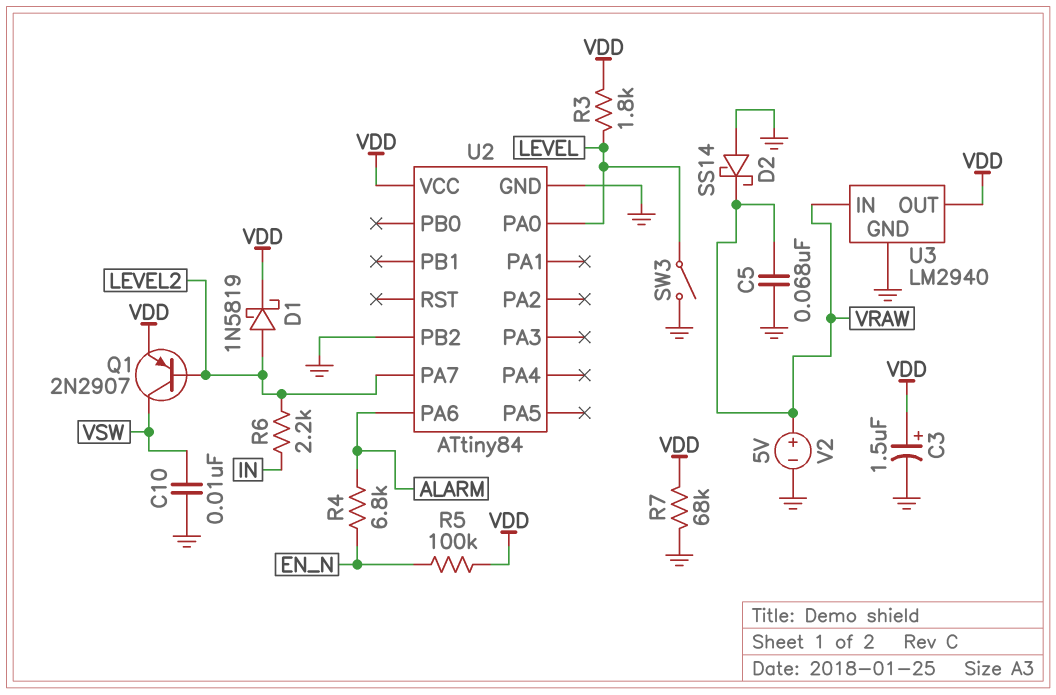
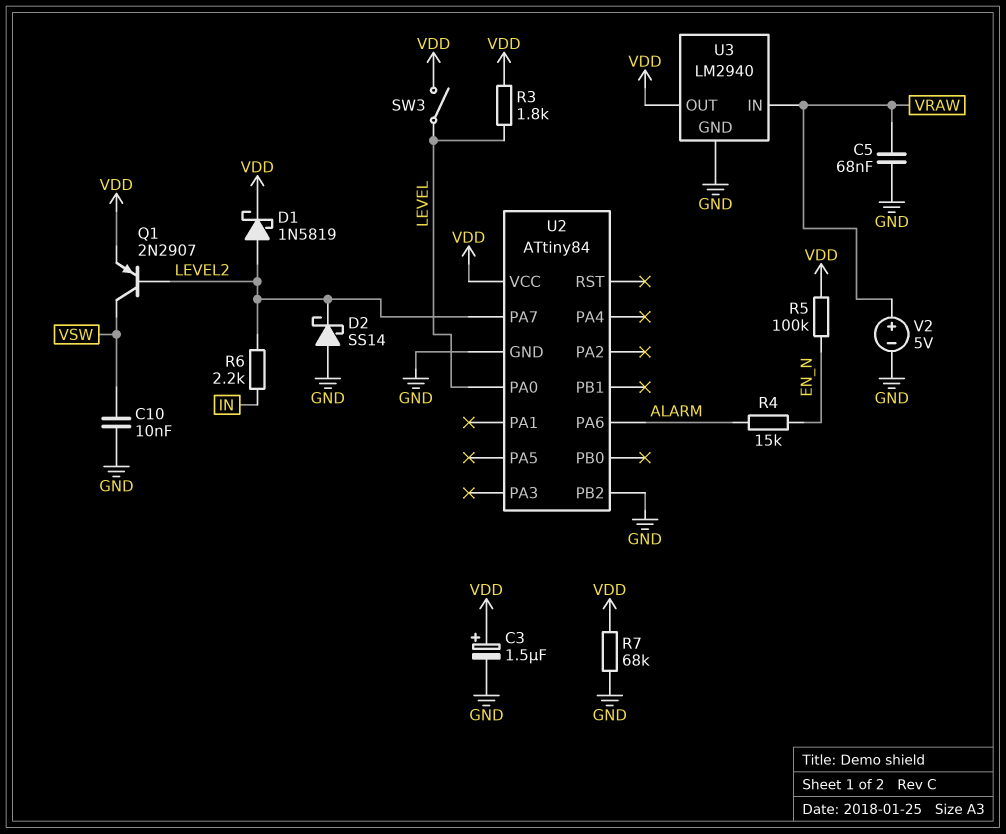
D2: schottky SS14 (A GND, K VRAW) -> schottky SS14 (A GND, K LEVEL2)
R4: 6.8k (ALARM, EN_N) -> 15k (ALARM, EN_N)
SW3: switch (GND, LEVEL) -> switch (LEVEL, VDD)

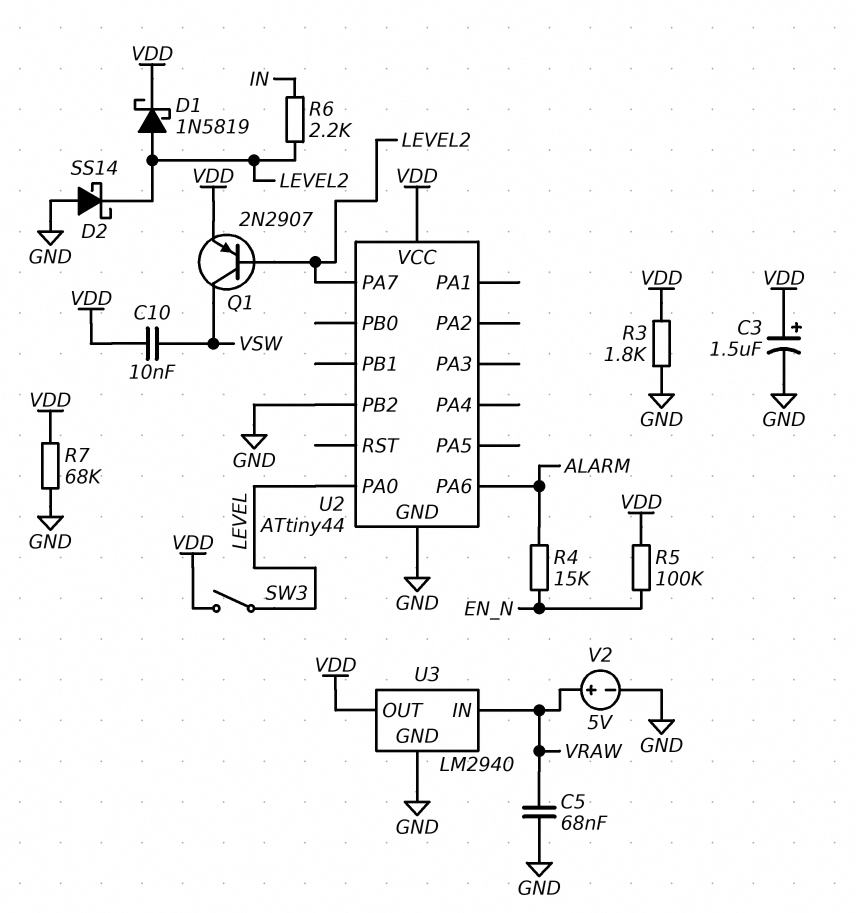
C10: 10nF (GND, VSW) -> 10nF (VDD, VSW)
R3: 1.8k (LEVEL, VDD) -> 1.8k (GND, VDD)
U2: ATtiny84 -> ATtiny44

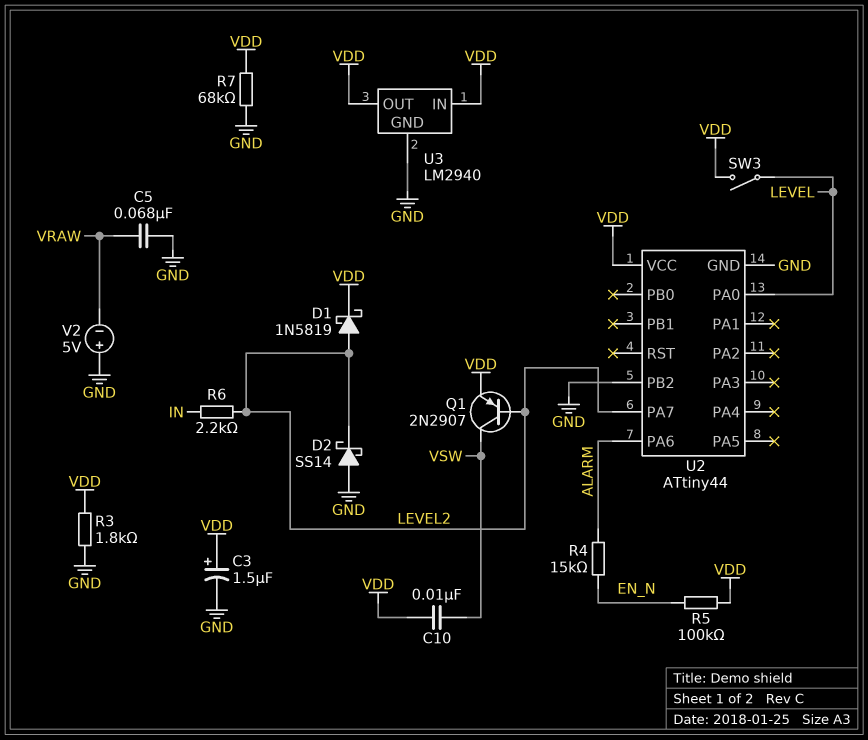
U3 pin IN: VRAW -> VDD
V2: 5V (plus VRAW, minus GND) -> 5V (plus GND, minus VRAW)

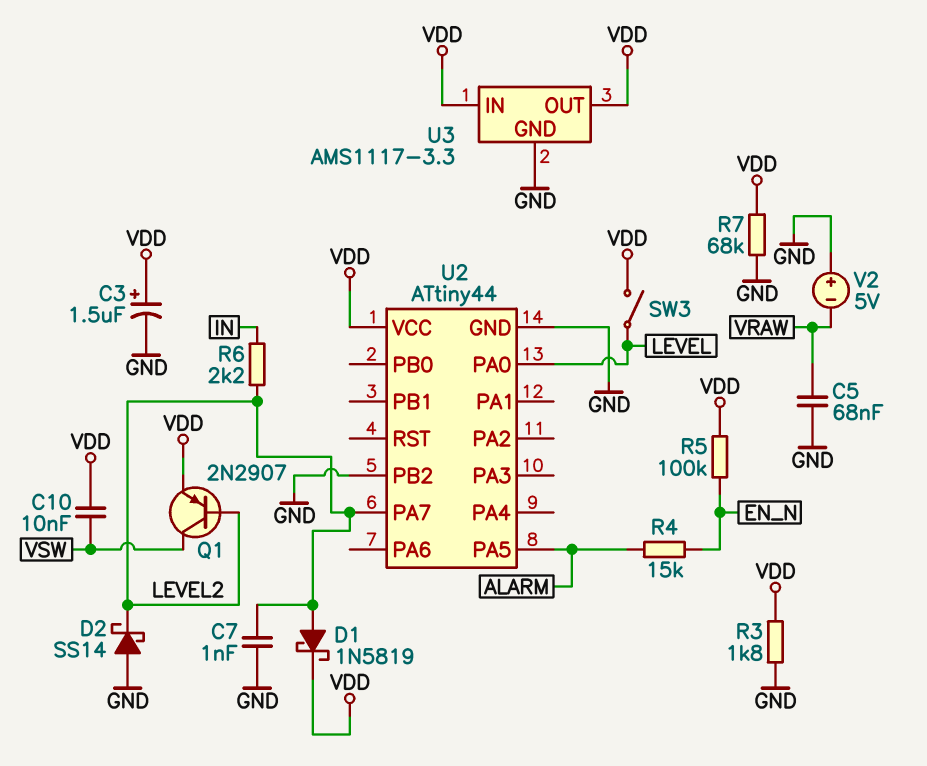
C7: none -> 1nF (GND, LEVEL2)
U2 pin PA5: none -> ALARM
U2 pin PA6: ALARM -> none
U3: LM2940 -> AMS1117-3.3

